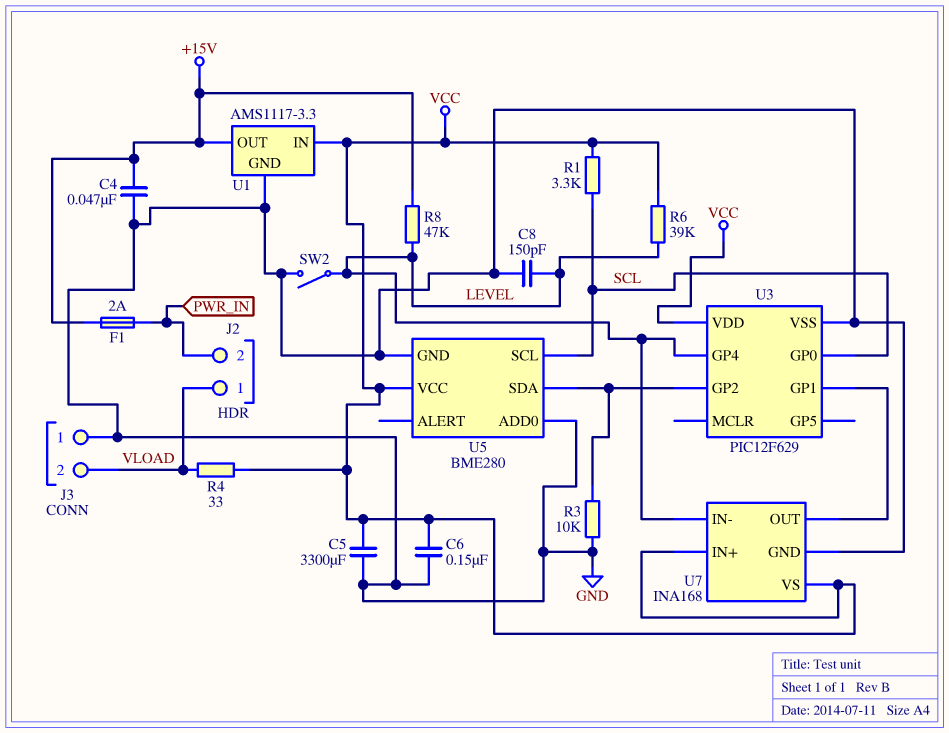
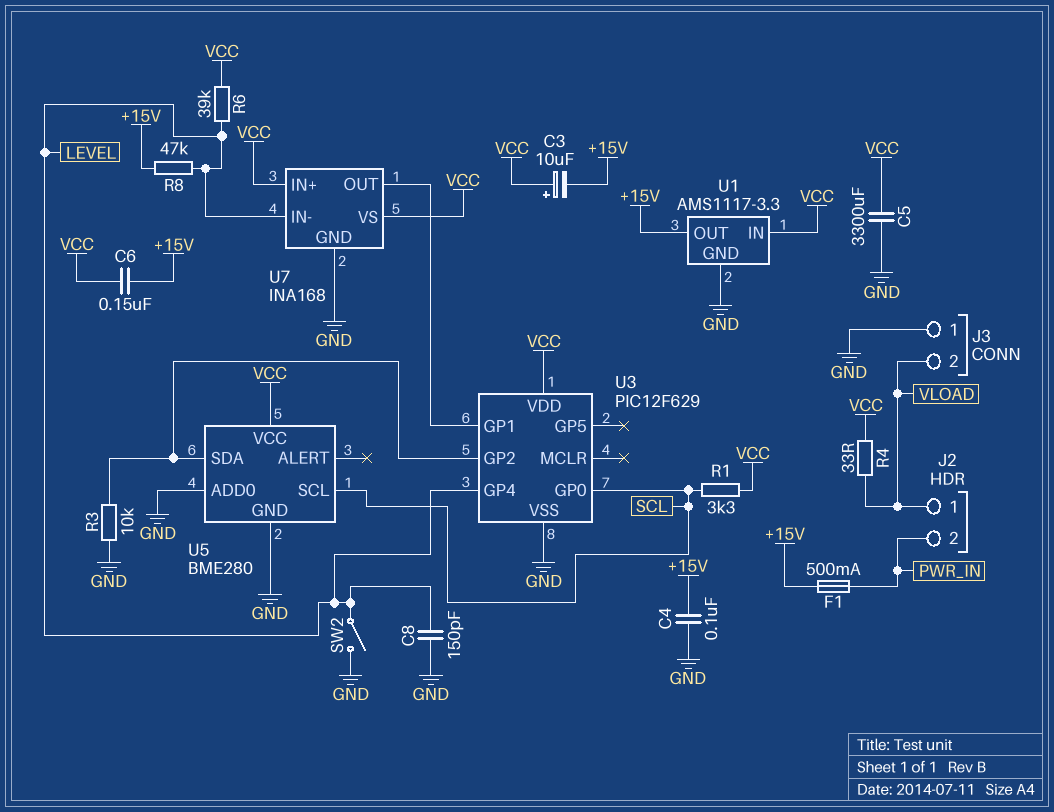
C3: none -> 10uF (plus VCC, minus +15V)
C4: 47nF (+15V, GND) -> 100nF (+15V, GND)
C6: 150nF (GND, VCC) -> 150nF (+15V, VCC)
F1: 2A (+15V, PWR_IN) -> 500mA (+15V, PWR_IN)

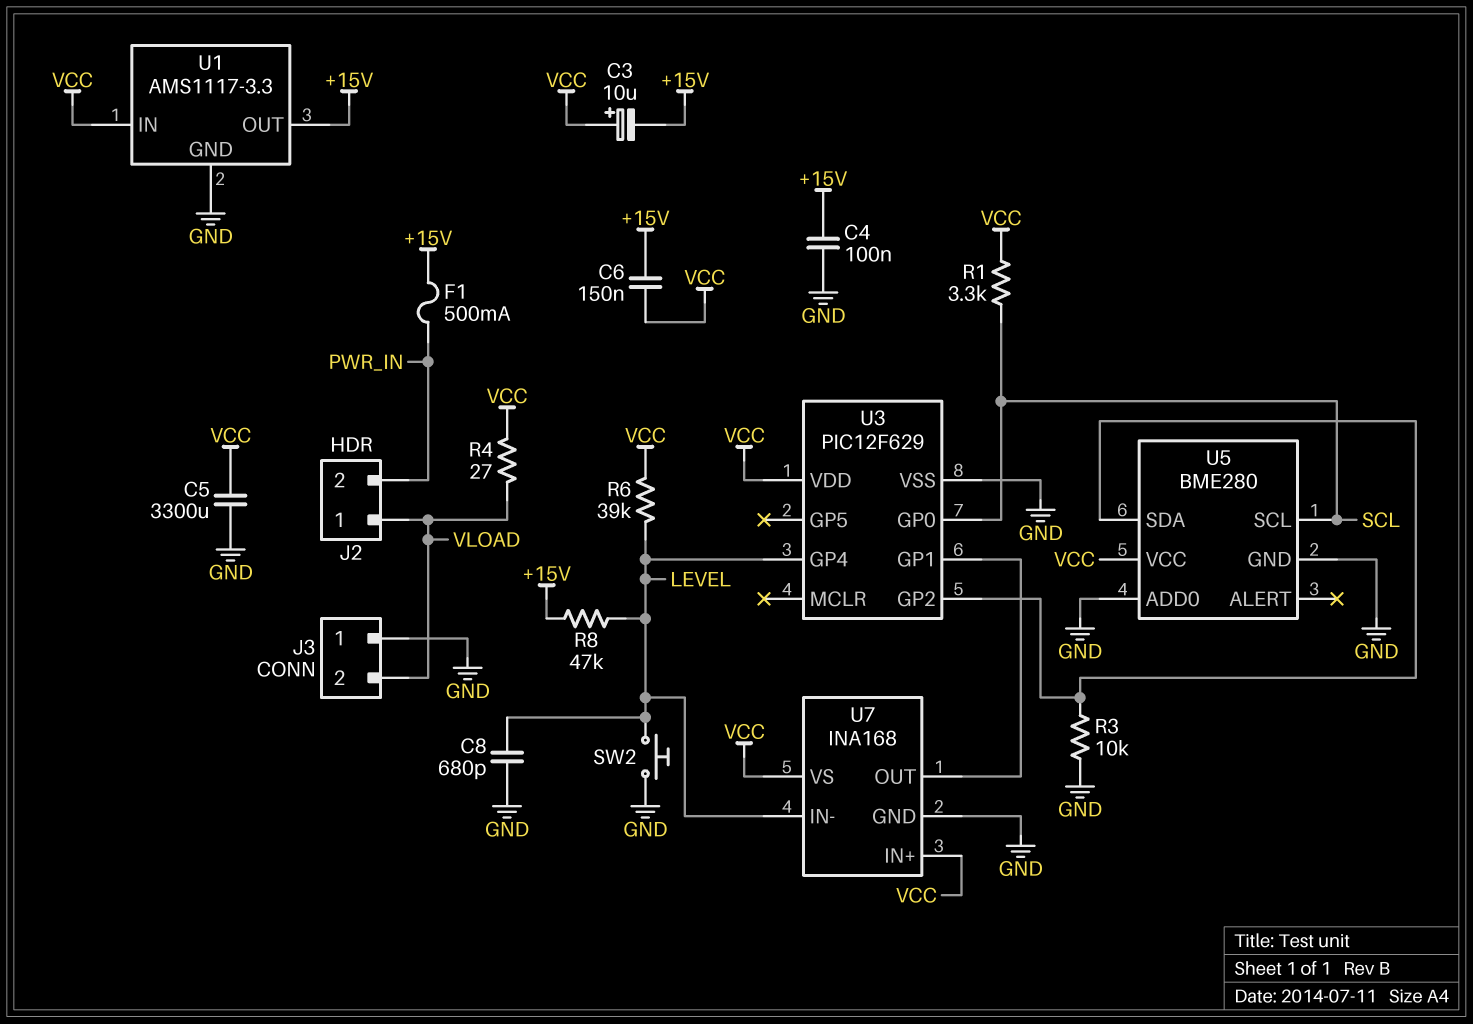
C8: 150pF (GND, LEVEL) -> 680pF (GND, LEVEL)
R4: 33 (VCC, VLOAD) -> 27 (VCC, VLOAD)
SW2: switch (GND, LEVEL) -> button (GND, LEVEL)

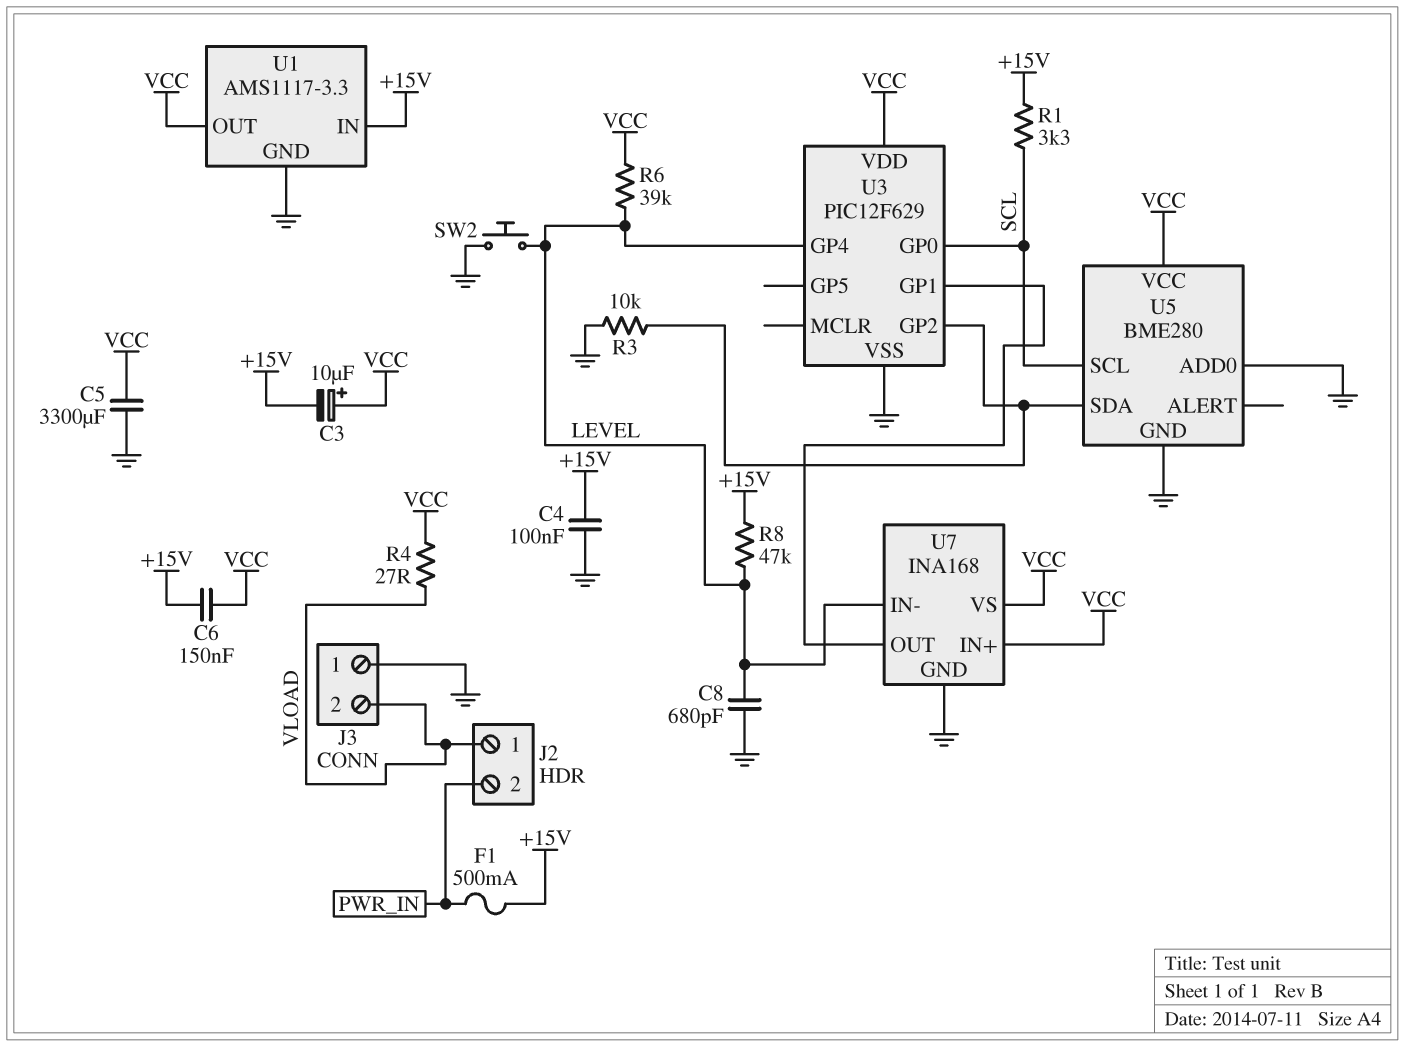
R1: 3.3k (SCL, VCC) -> 3.3k (+15V, SCL)
U1 pin IN: VCC -> +15V
U1 pin OUT: +15V -> VCC

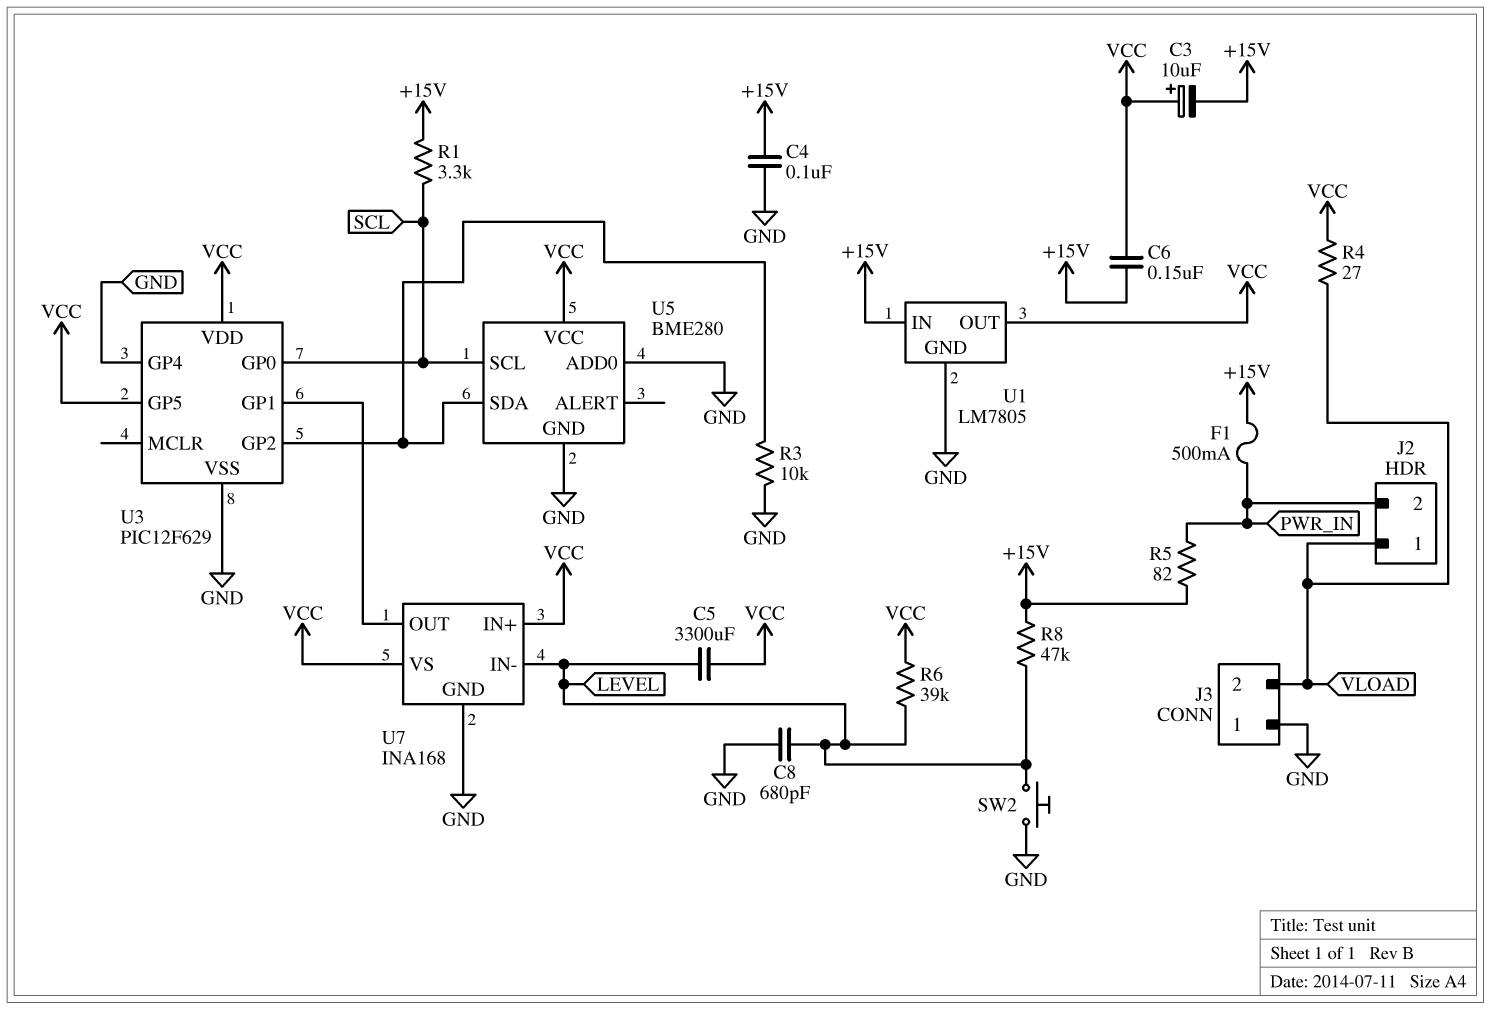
C5: 3300uF (GND, VCC) -> 3300uF (LEVEL, VCC)
R5: none -> 82 (+15V, PWR_IN)
U1: AMS1117-3.3 -> LM7805
U3 pin GP4: LEVEL -> GND
U3 pin GP5: none -> VCC

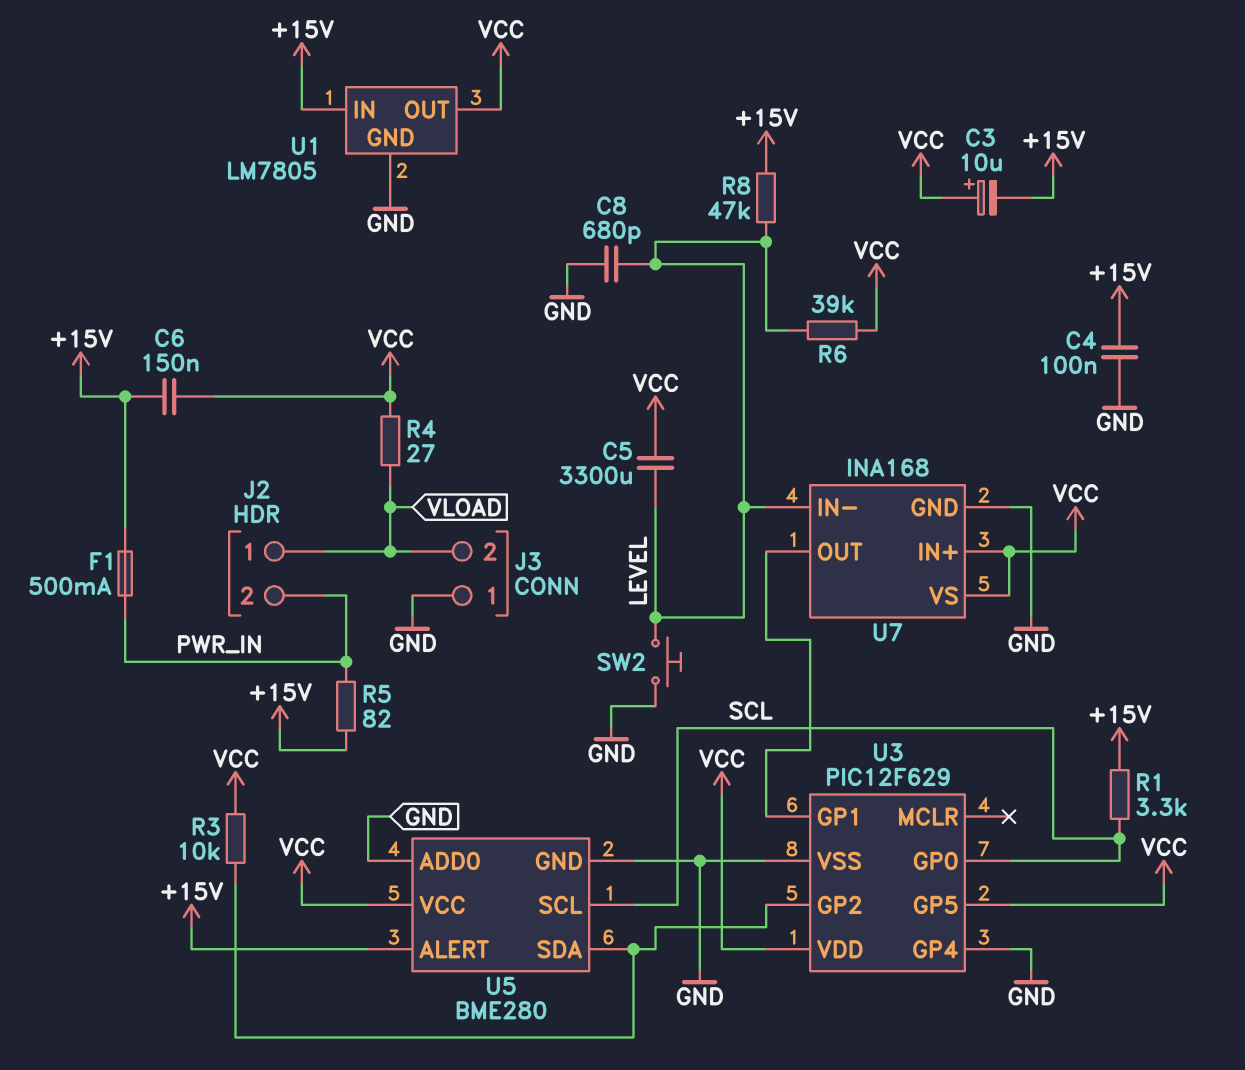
R3: 10k (GND, U3/GP2) -> 10k (U3/GP2, VCC)
U5 pin ALERT: none -> +15V

